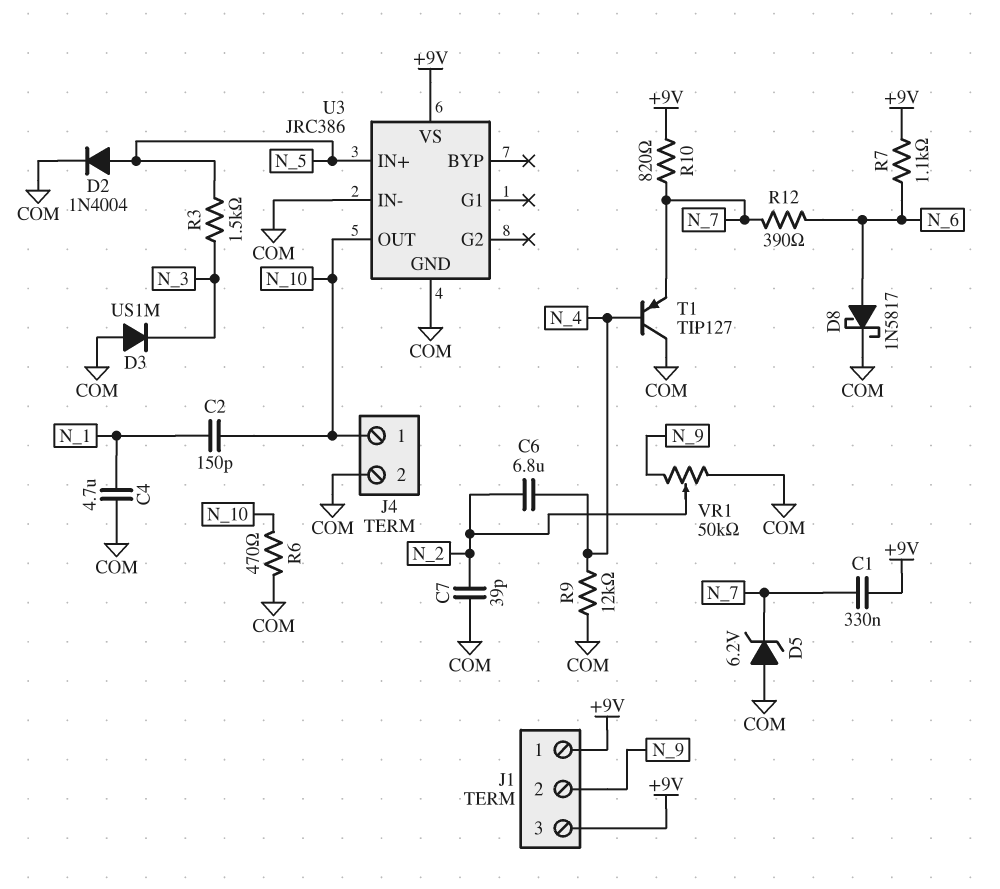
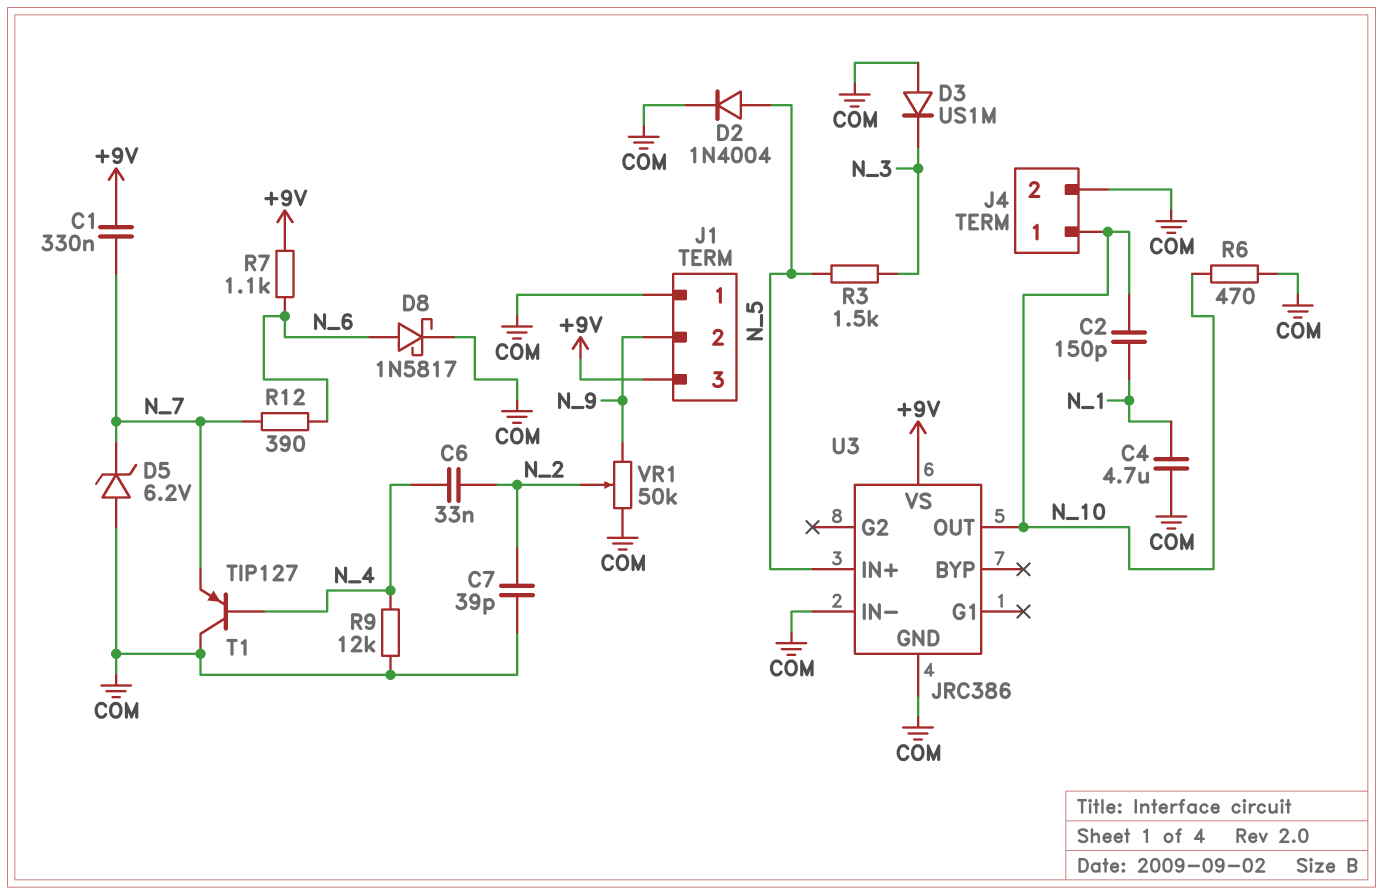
C6: 6.8uF (N_2, N_4) -> 33nF (N_2, N_4)
J1 pin 1: +9V -> COM
R10: 820 (+9V, N_7) -> none

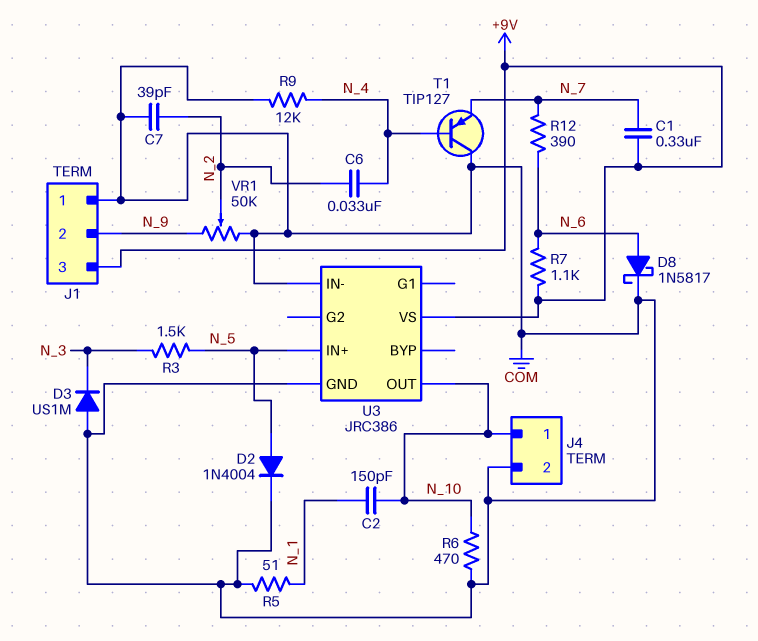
C4: 4.7uF (COM, N_1) -> none
D5: zener 6.2V (A COM, K N_7) -> none
R5: none -> 51 (COM, N_1)

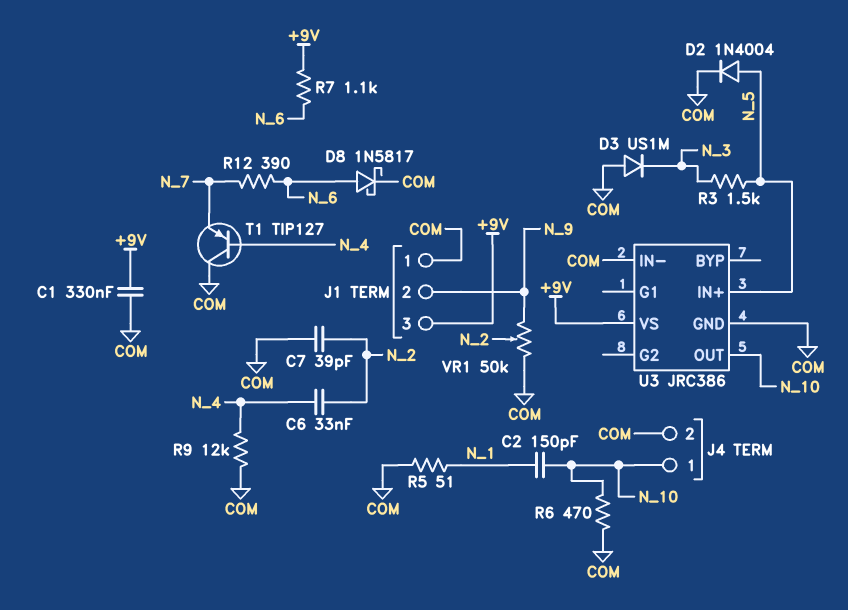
C1: 330nF (+9V, N_7) -> 330nF (+9V, COM)

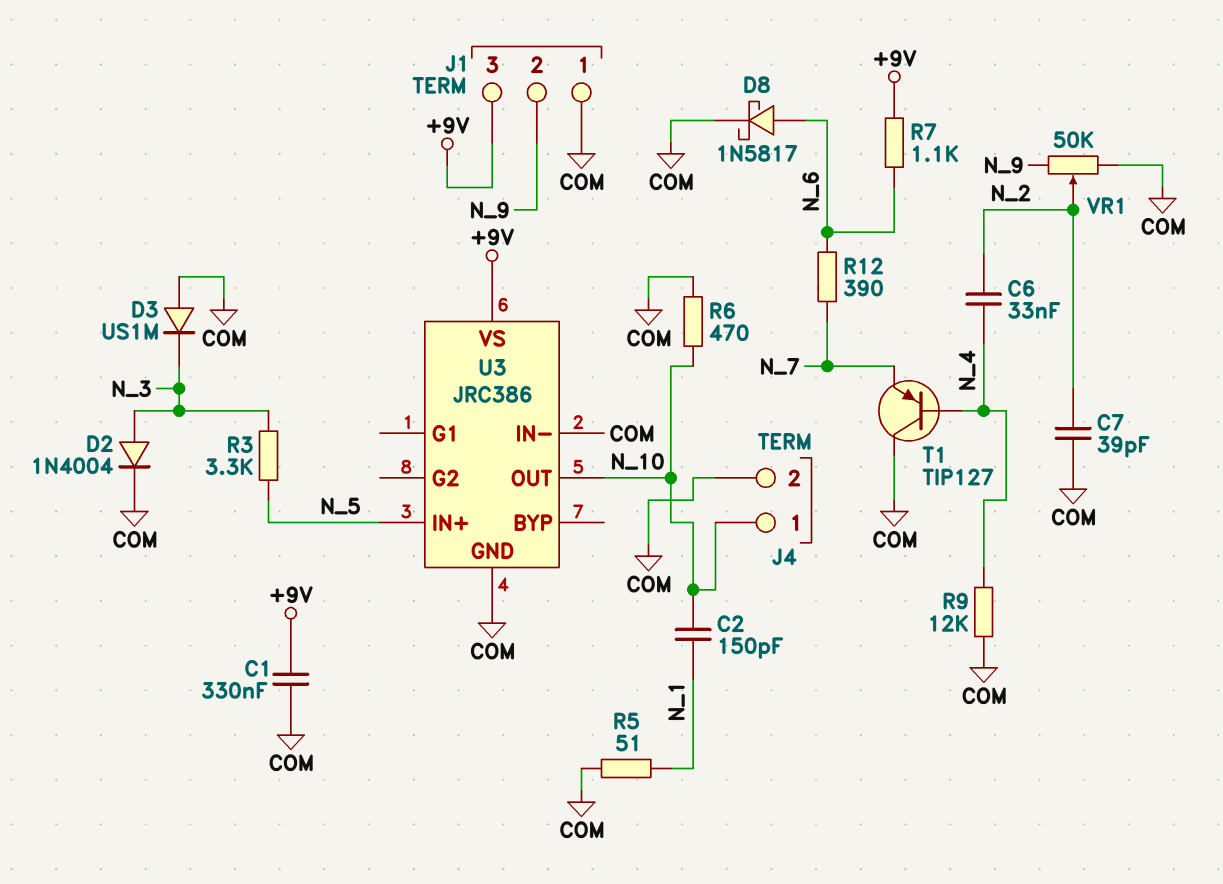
D2: diode 1N4004 (A N_5, K COM) -> diode 1N4004 (A N_3, K COM)
R3: 1.5k (N_3, N_5) -> 3.3k (N_3, N_5)

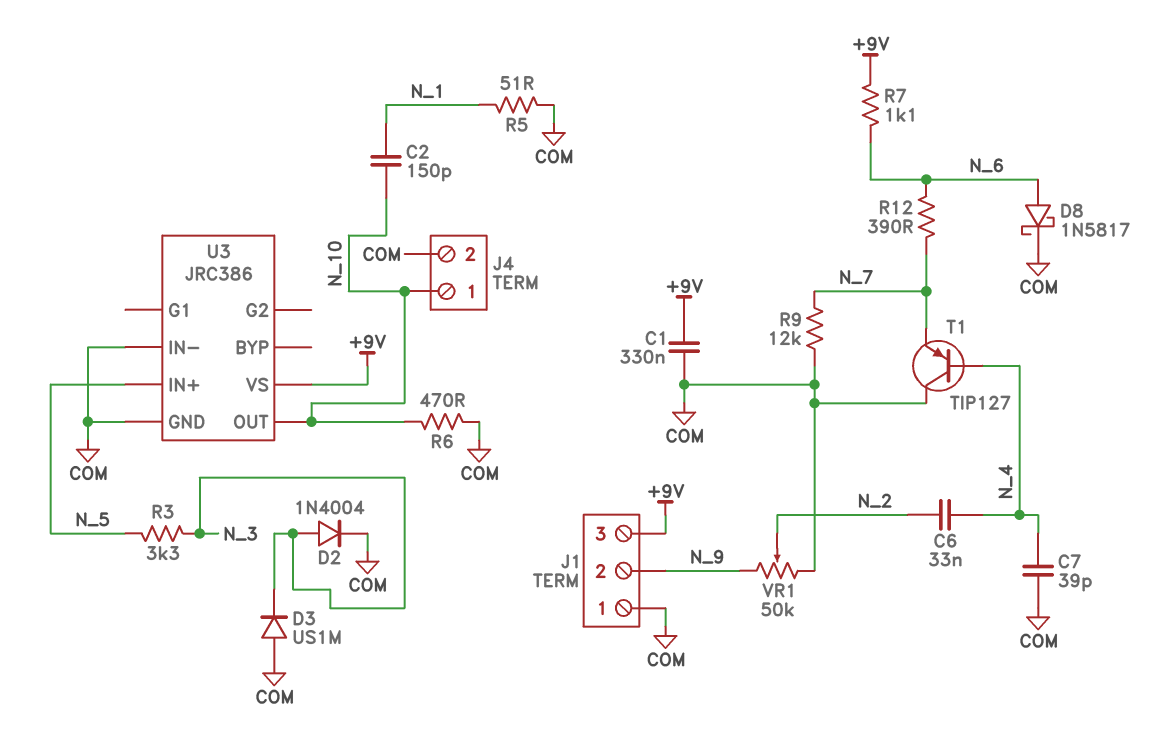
C7: 39pF (COM, N_2) -> 39pF (COM, N_4)
R9: 12k (COM, N_4) -> 12k (COM, N_7)

